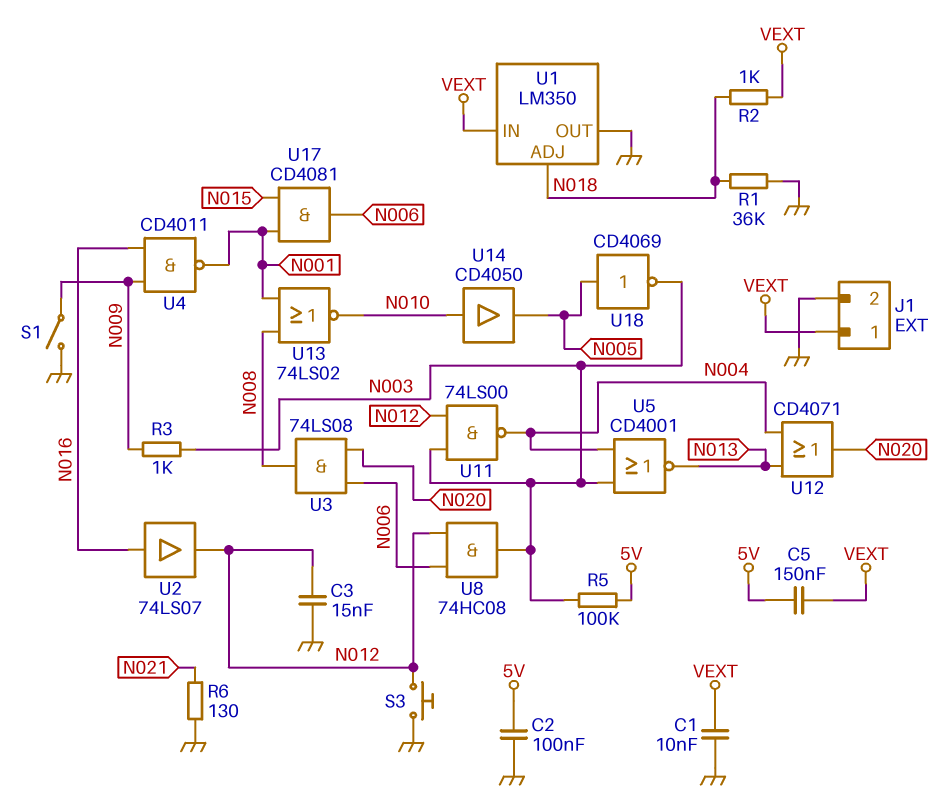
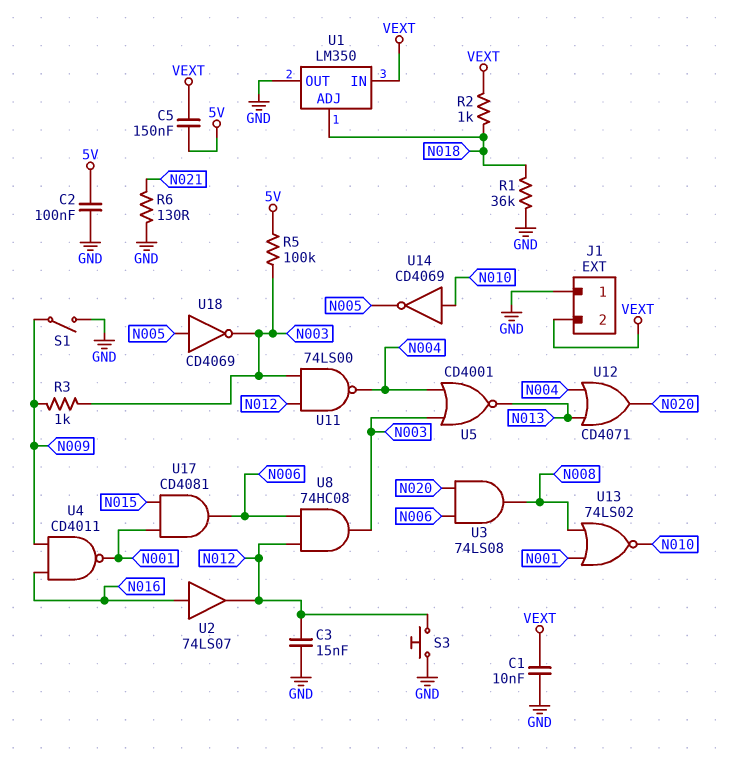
J1 pin 1: VEXT -> GND
J1 pin 2: GND -> VEXT
U14: buffer CD4050 (in N010, out N005) -> NOT CD4069 (in N010, out N005)

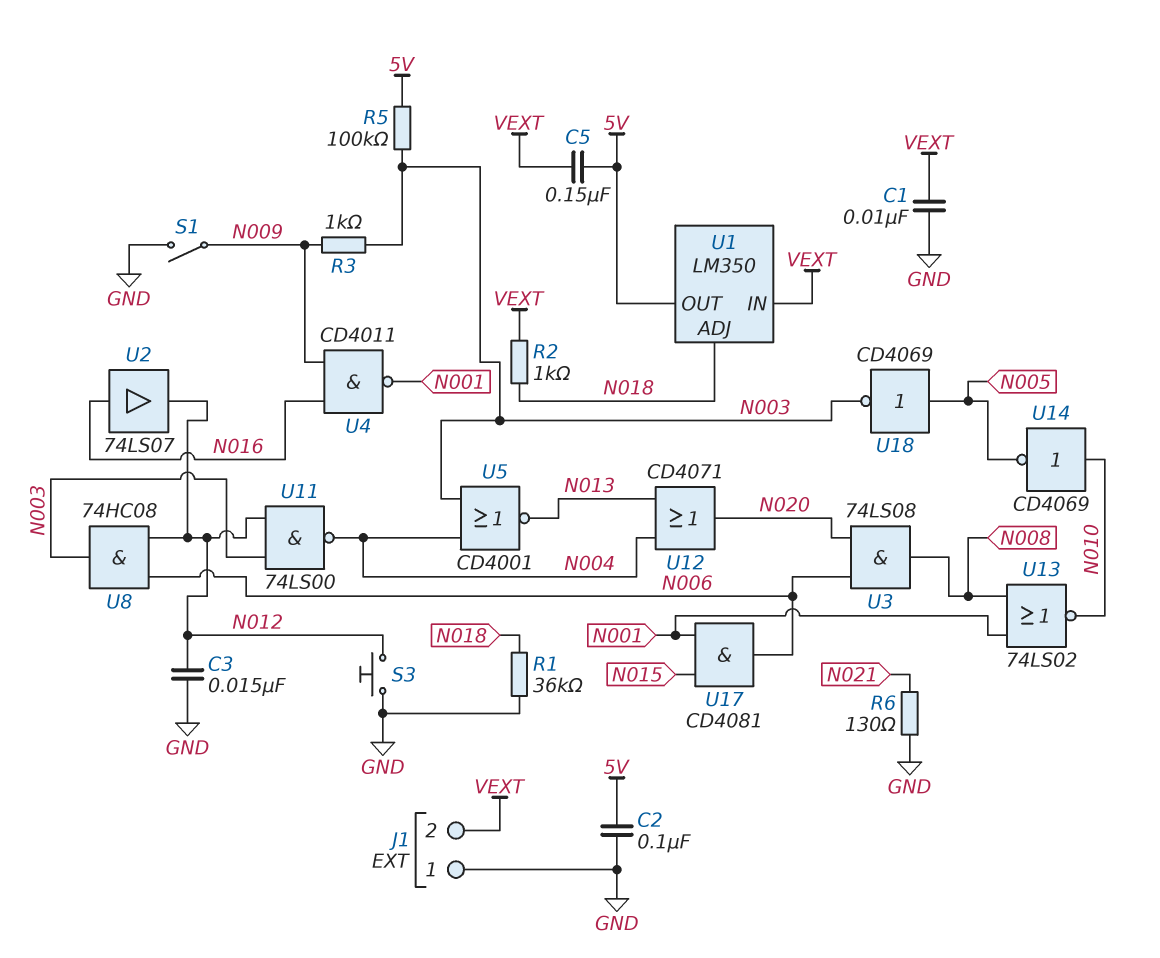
U1 pin OUT: GND -> 5V

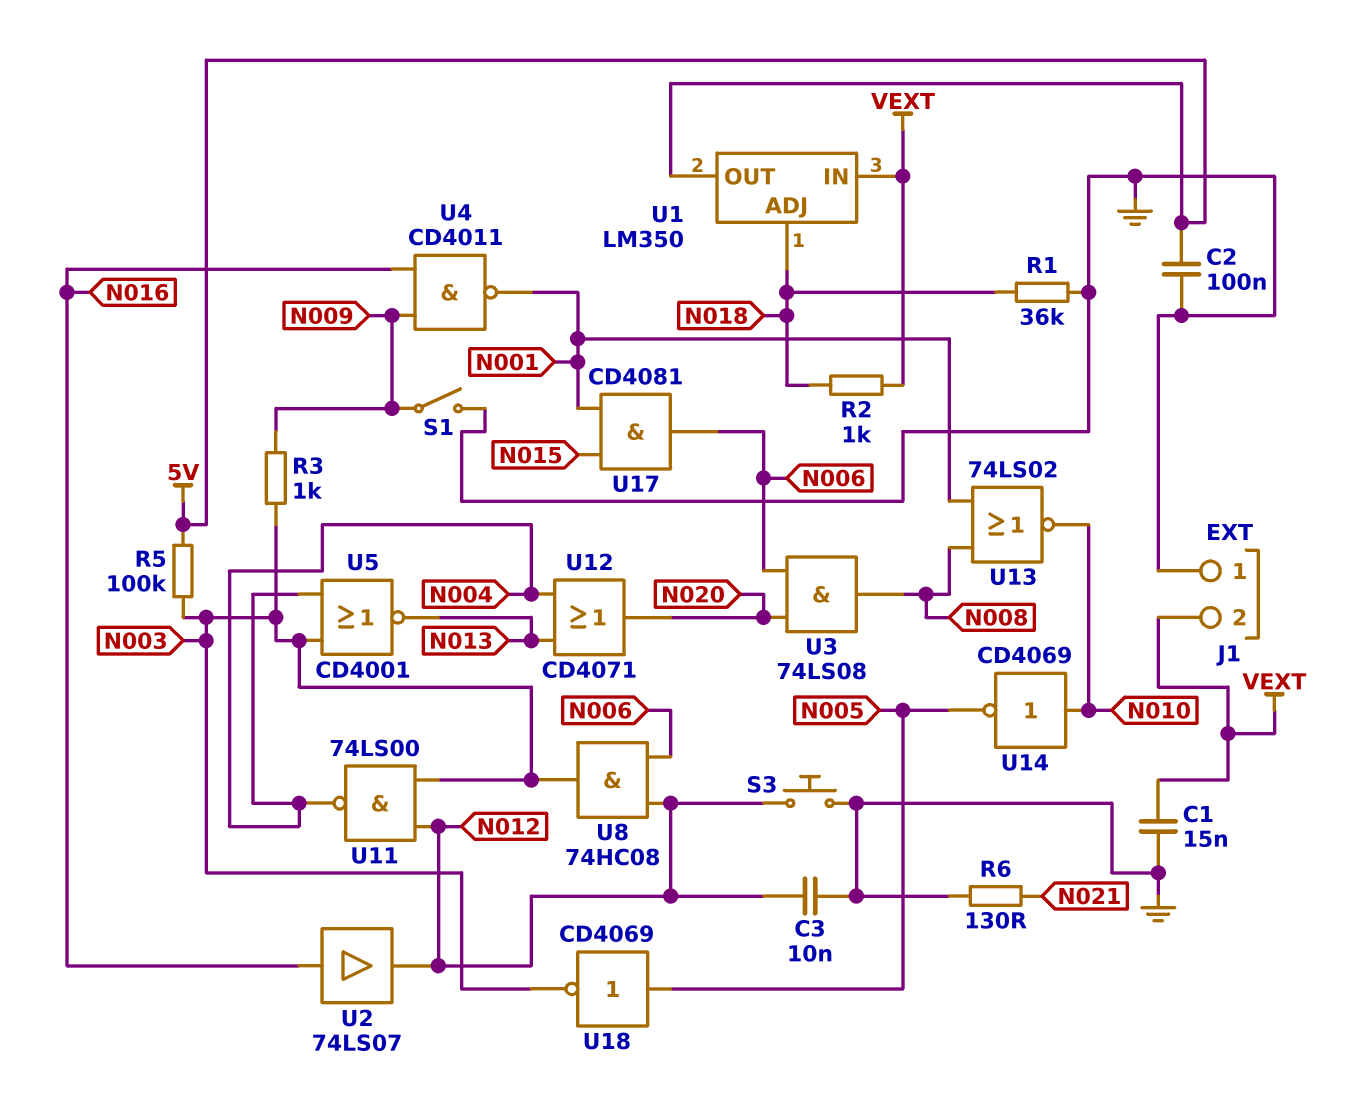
C1: 10nF (GND, VEXT) -> 15nF (GND, VEXT)
C3: 15nF (GND, N012) -> 10nF (GND, N012)
C5: 150nF (5V, VEXT) -> none

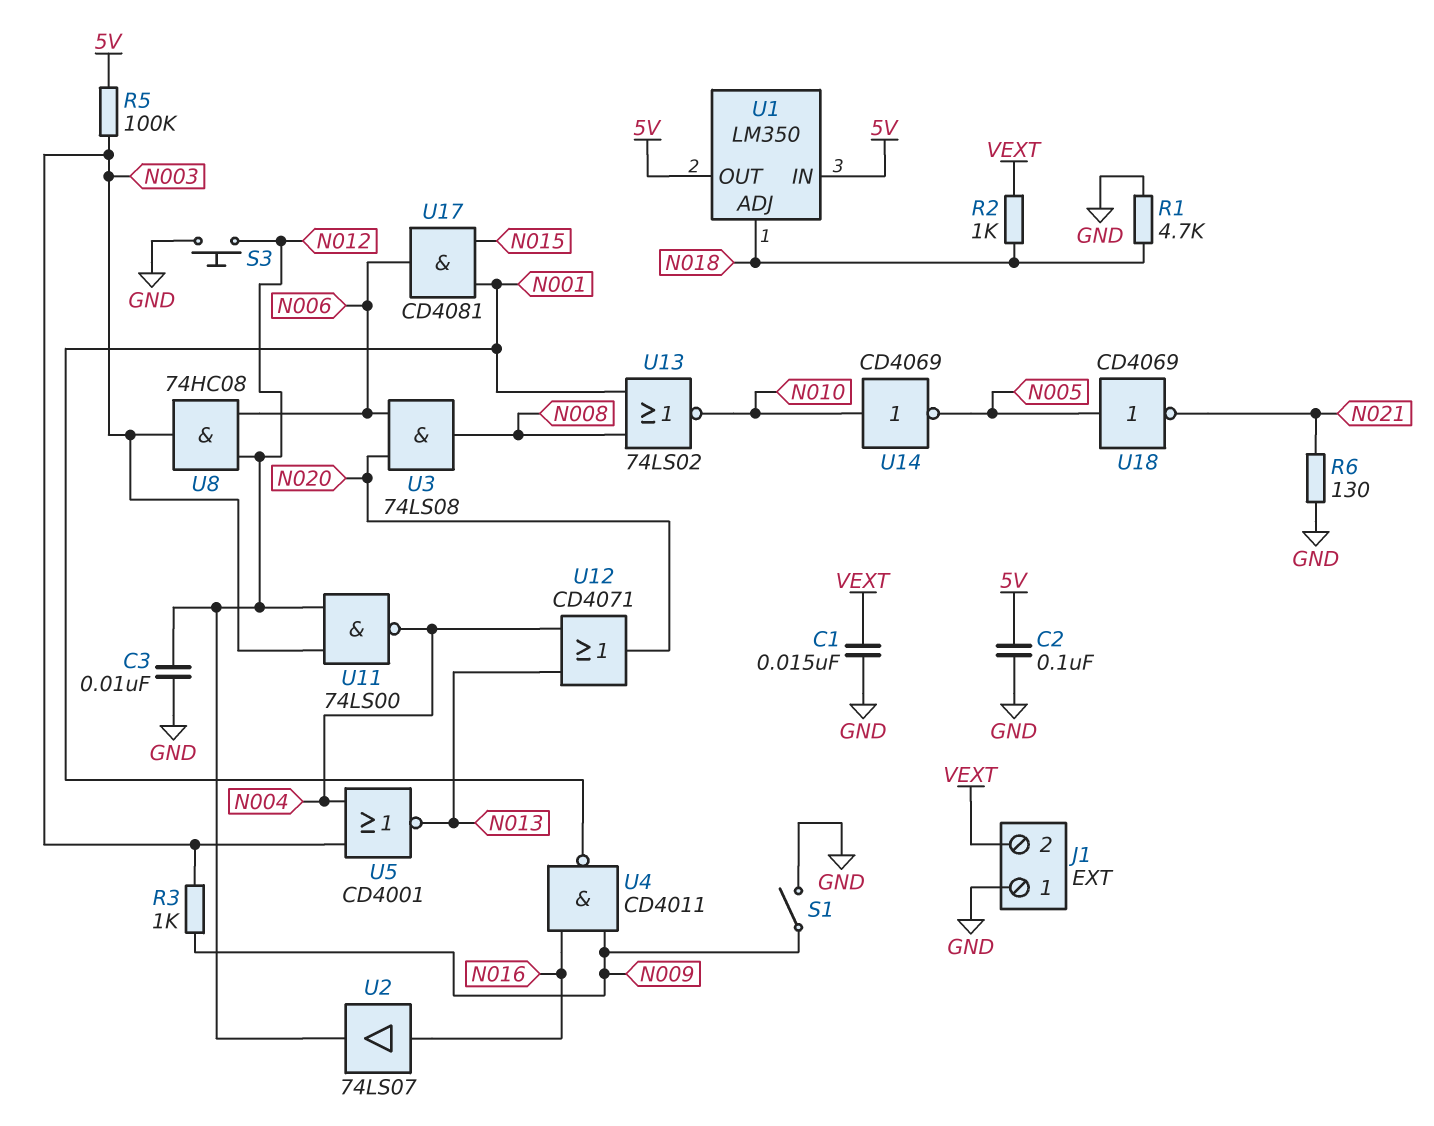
R1: 36k (GND, N018) -> 4.7k (GND, N018)
U1 pin IN: VEXT -> 5V
U18: NOT CD4069 (in N005, out N003) -> NOT CD4069 (in N005, out N021)

